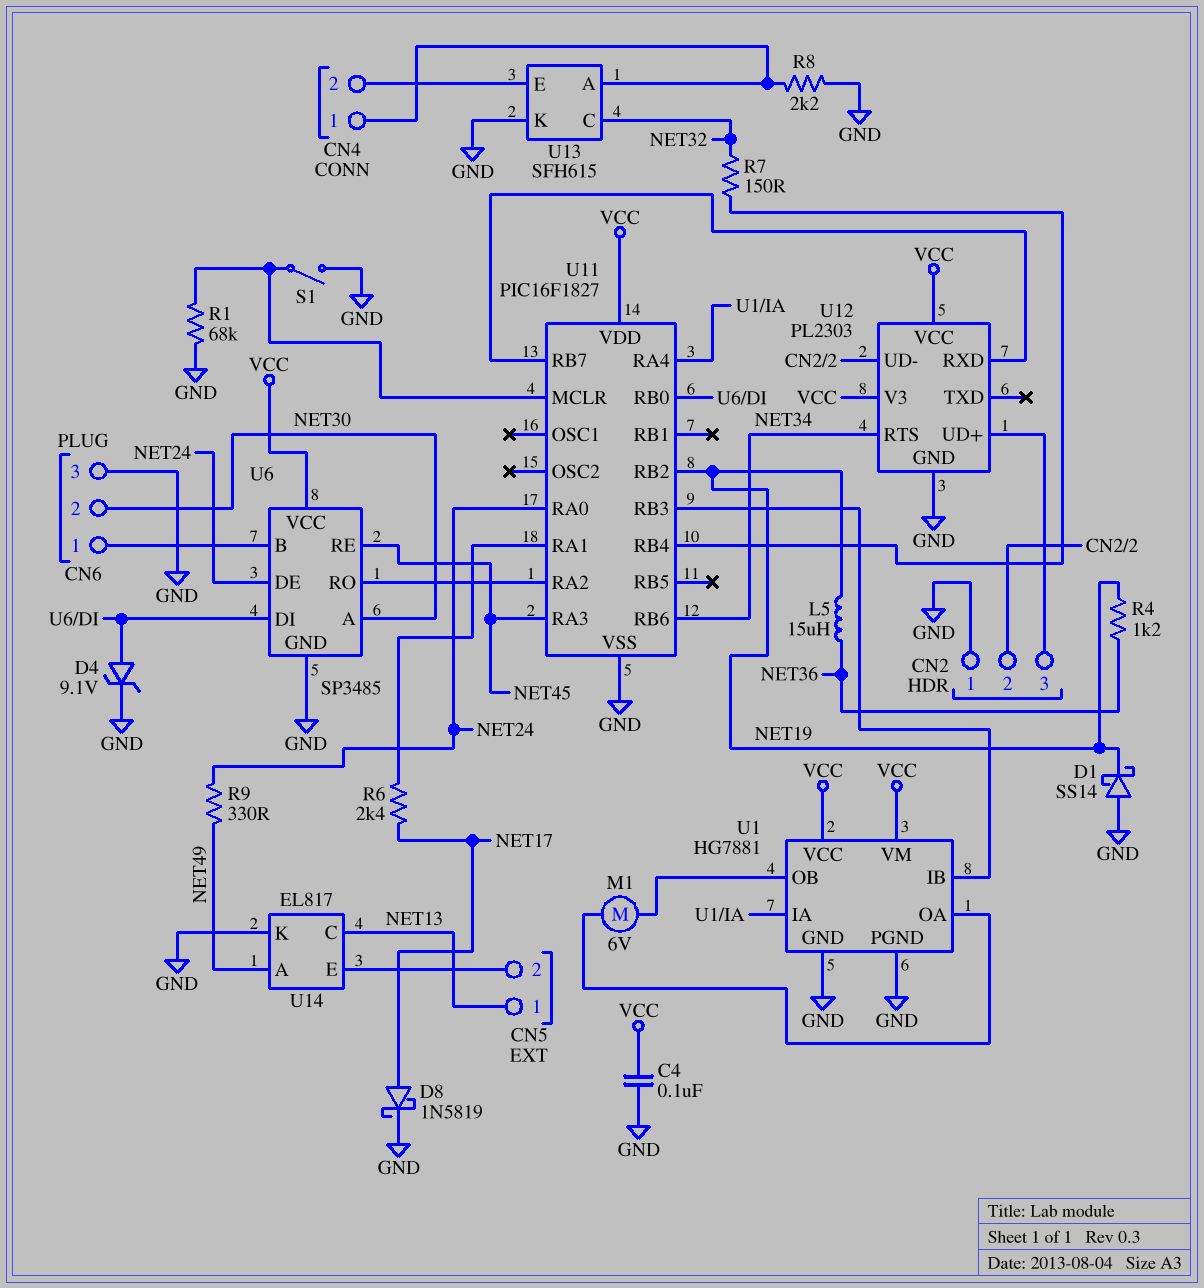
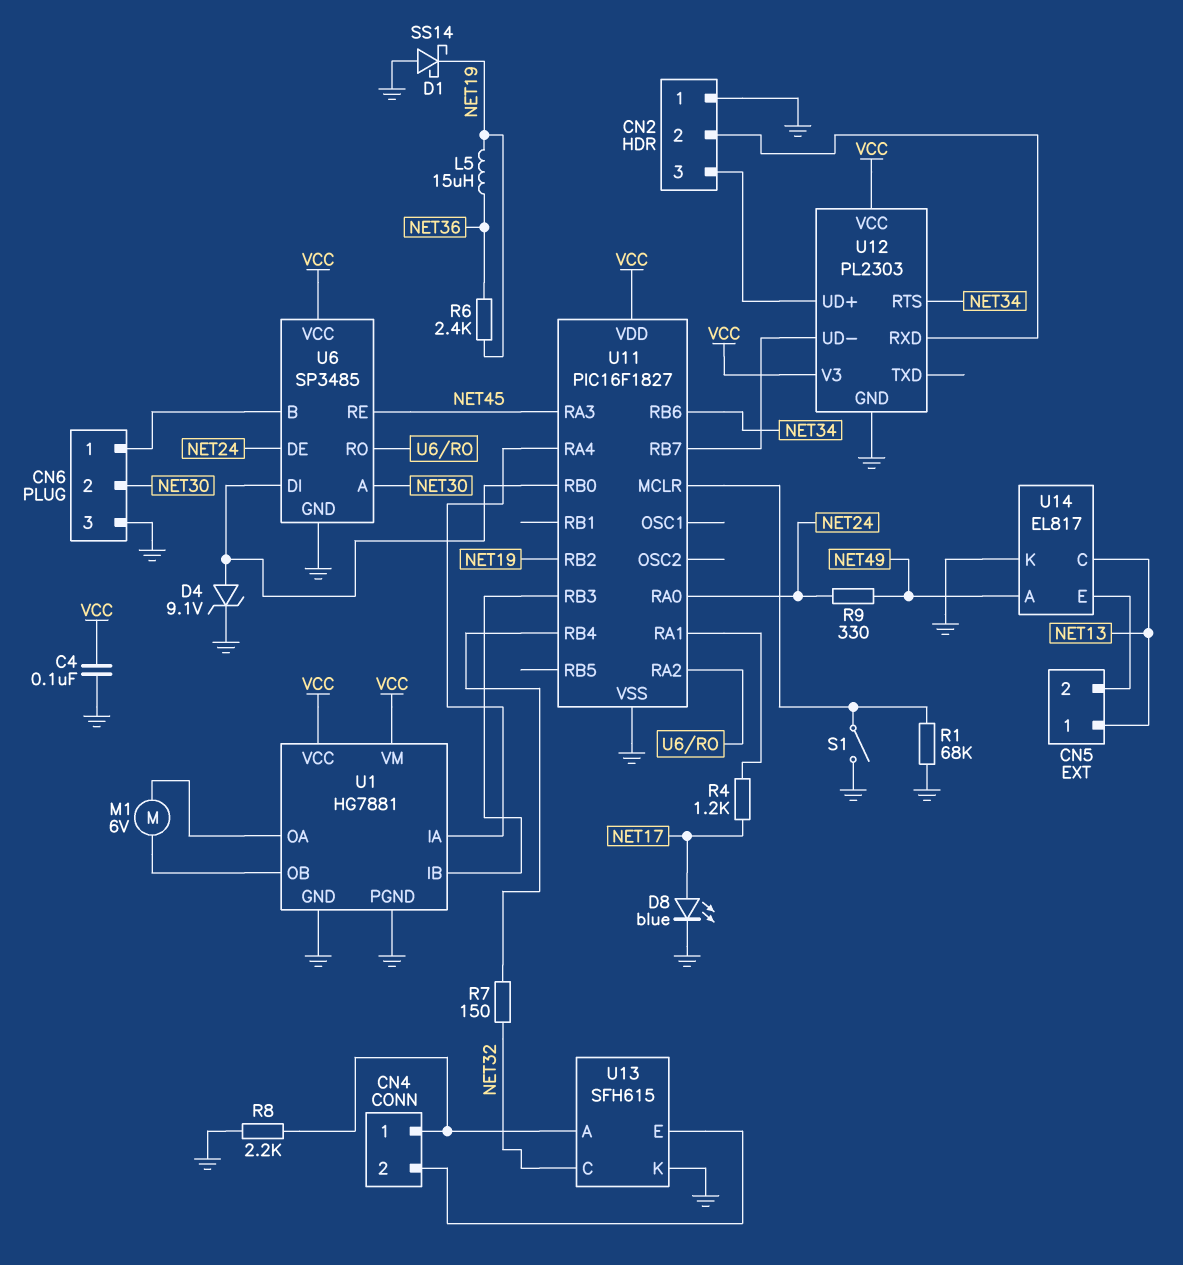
D8: schottky 1N5819 (A NET17, K GND) -> LED blue (A NET17, K GND)
R4: 1.2k (NET19, NET36) -> 1.2k (NET17, U11/RA1)
R6: 2.4k (NET17, U11/RA1) -> 2.4k (NET19, NET36)
U12 pin RXD: U11/RB7 -> CN2/2
U12 pin UD-: CN2/2 -> U11/RB7

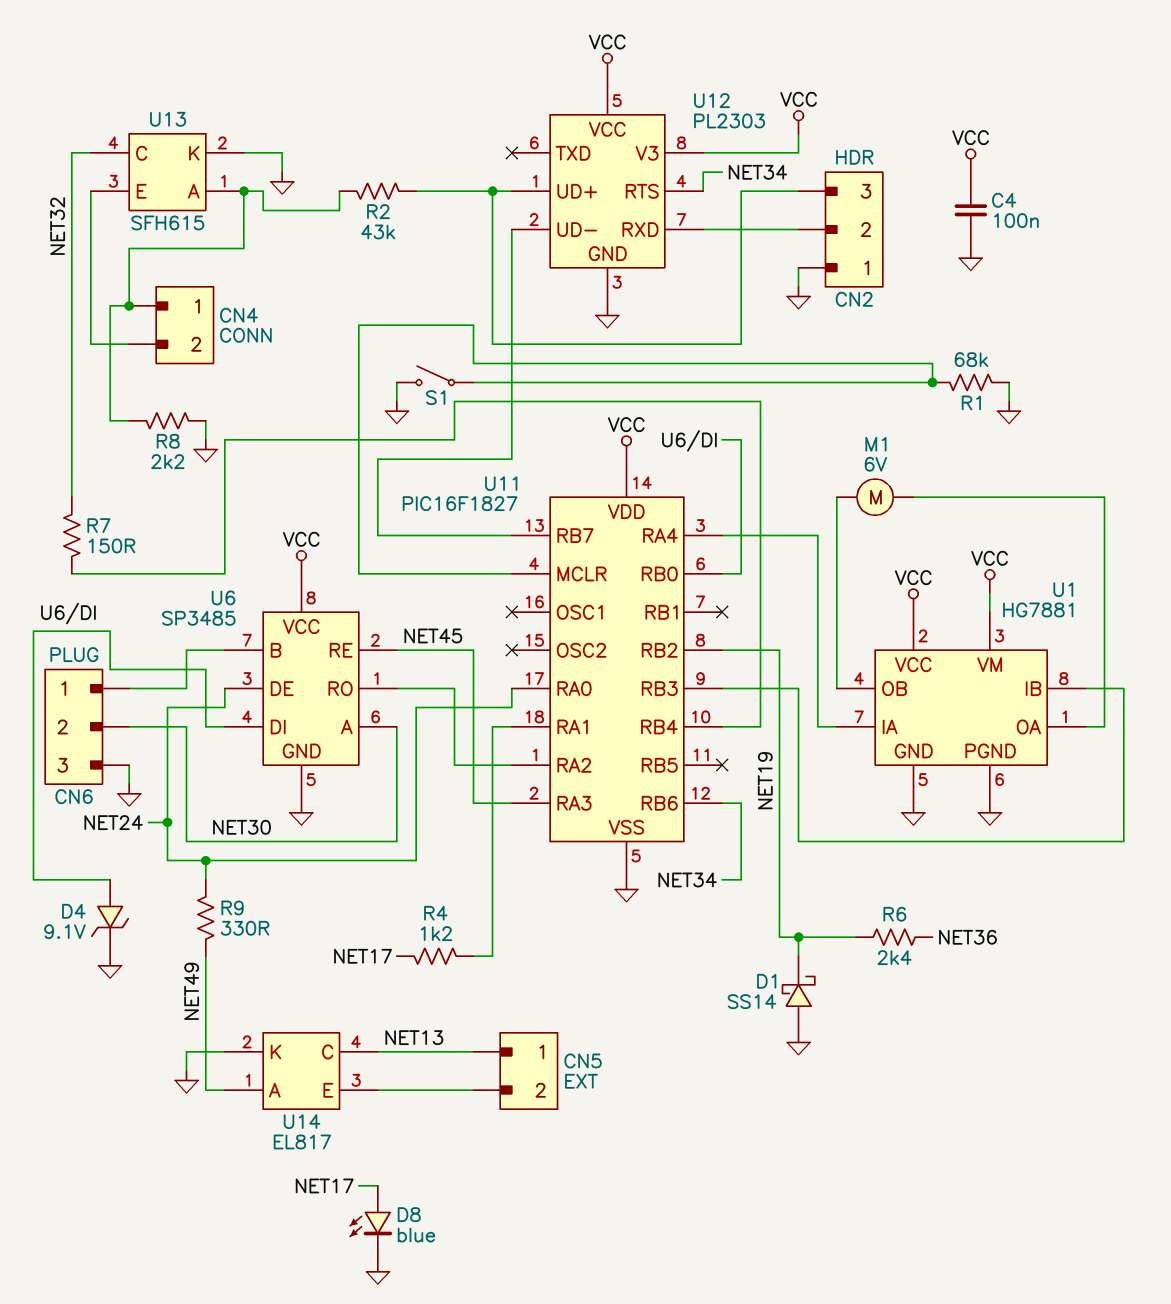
L5: 15uH (NET19, NET36) -> none
R2: none -> 43k (CN2/3, CN4/1)

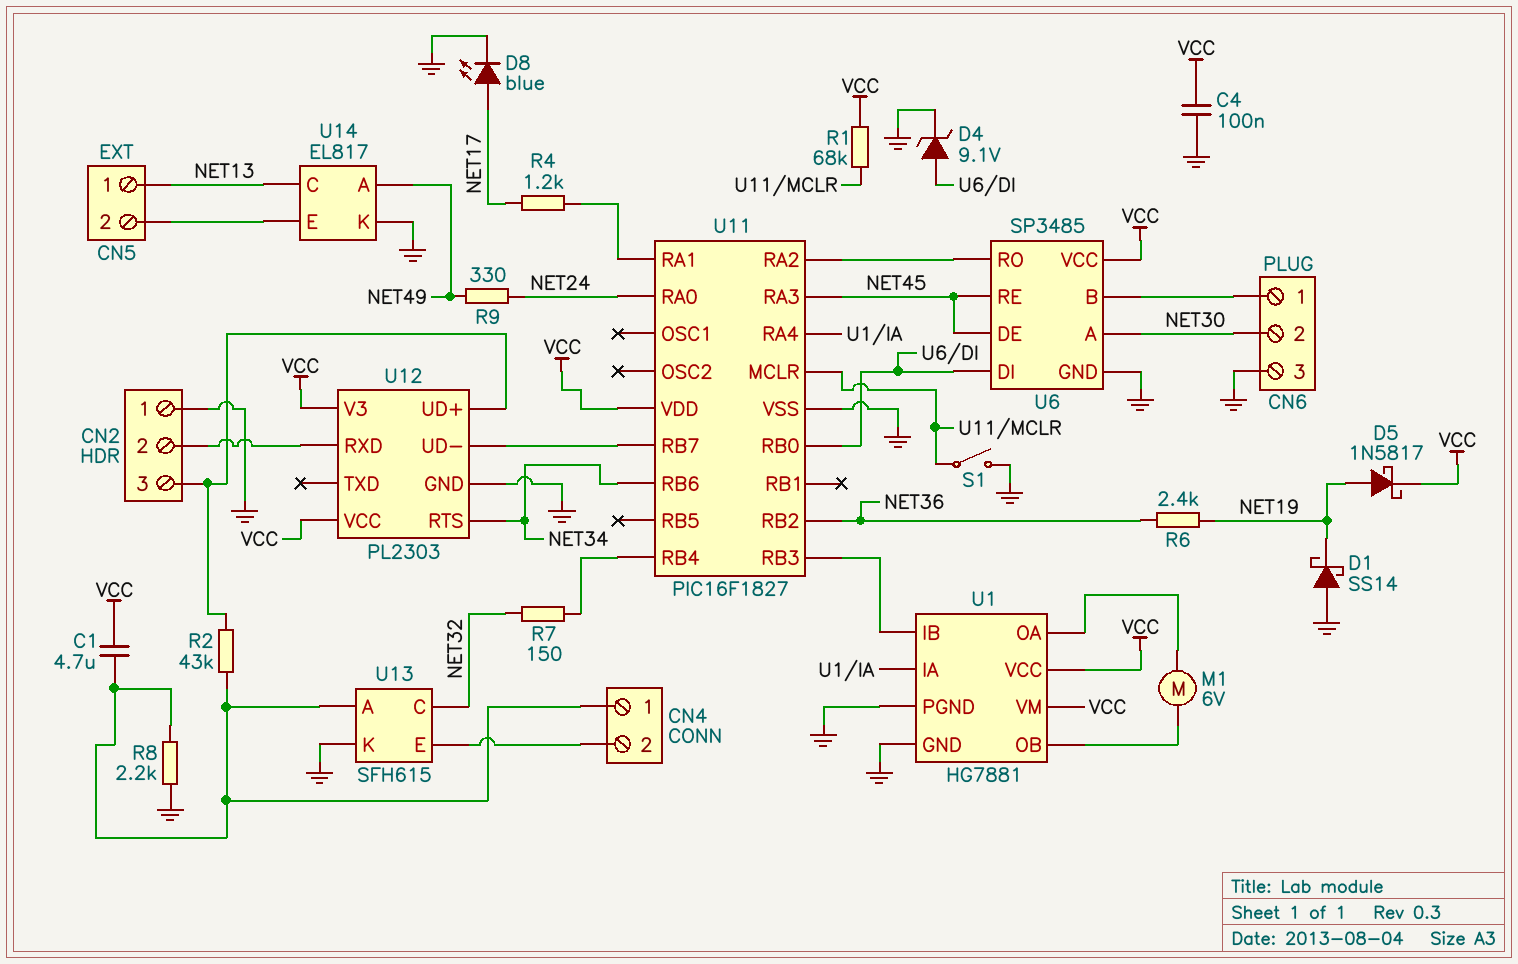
C1: none -> 4.7uF (CN4/1, VCC)
D5: none -> schottky 1N5817 (A NET19, K VCC)
R1: 68k (GND, U11/MCLR) -> 68k (U11/MCLR, VCC)
U6 pin DE: NET24 -> NET45
U11 pin RB2: NET19 -> NET36

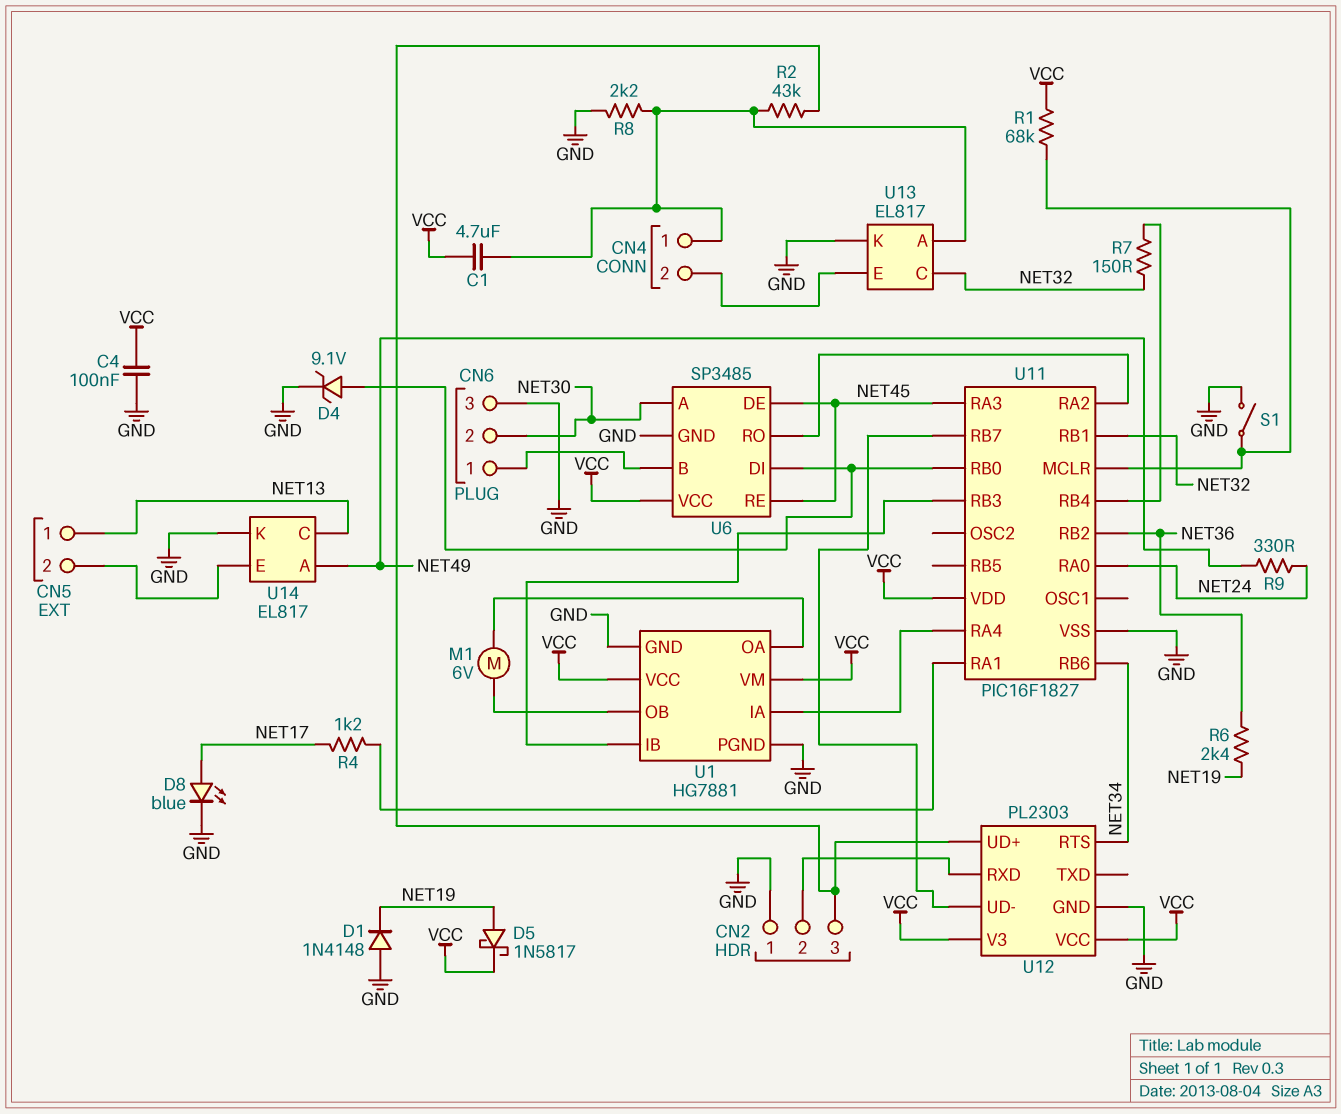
D1: schottky SS14 (A GND, K NET19) -> diode 1N4148 (A GND, K NET19)
U11 pin RB1: none -> NET32
U13: SFH615 -> EL817

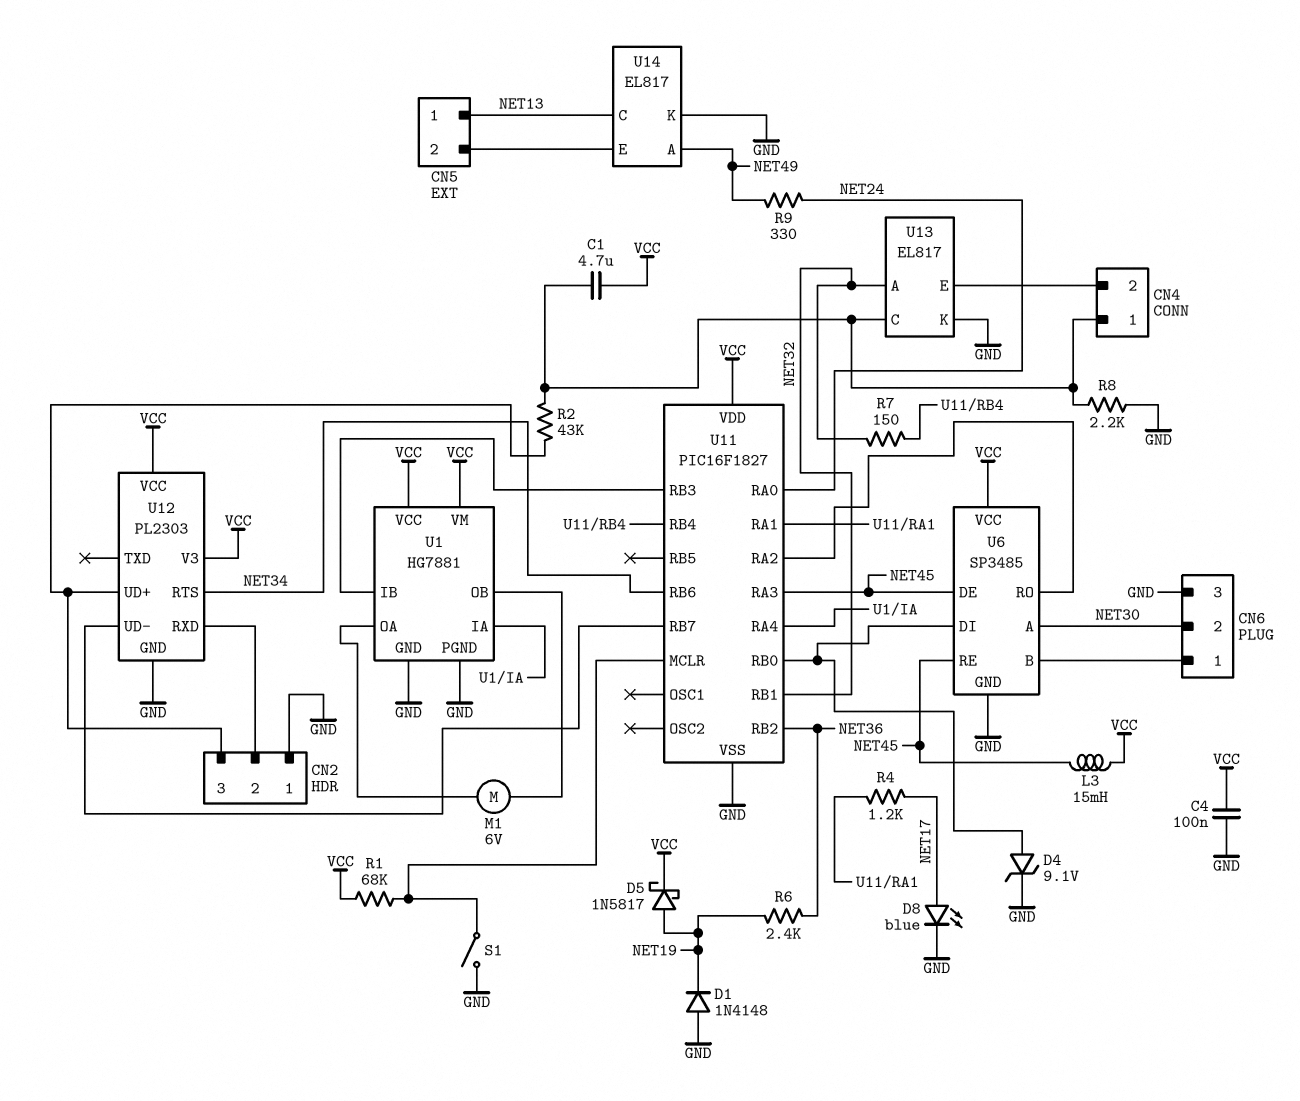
L3: none -> 15mH (NET45, VCC)
U13 pin A: CN4/1 -> NET32
U13 pin C: NET32 -> CN4/1

